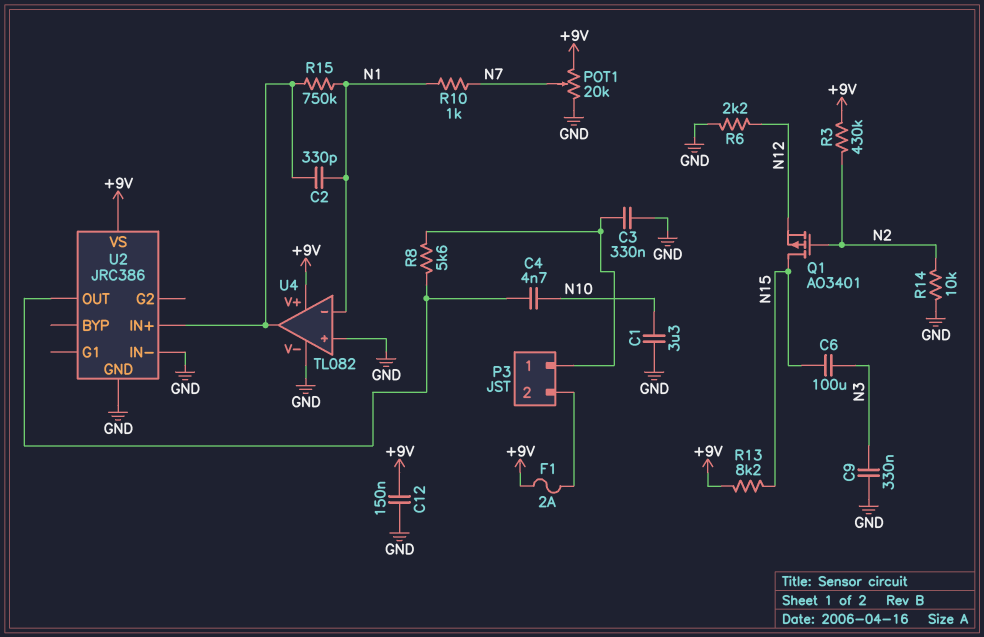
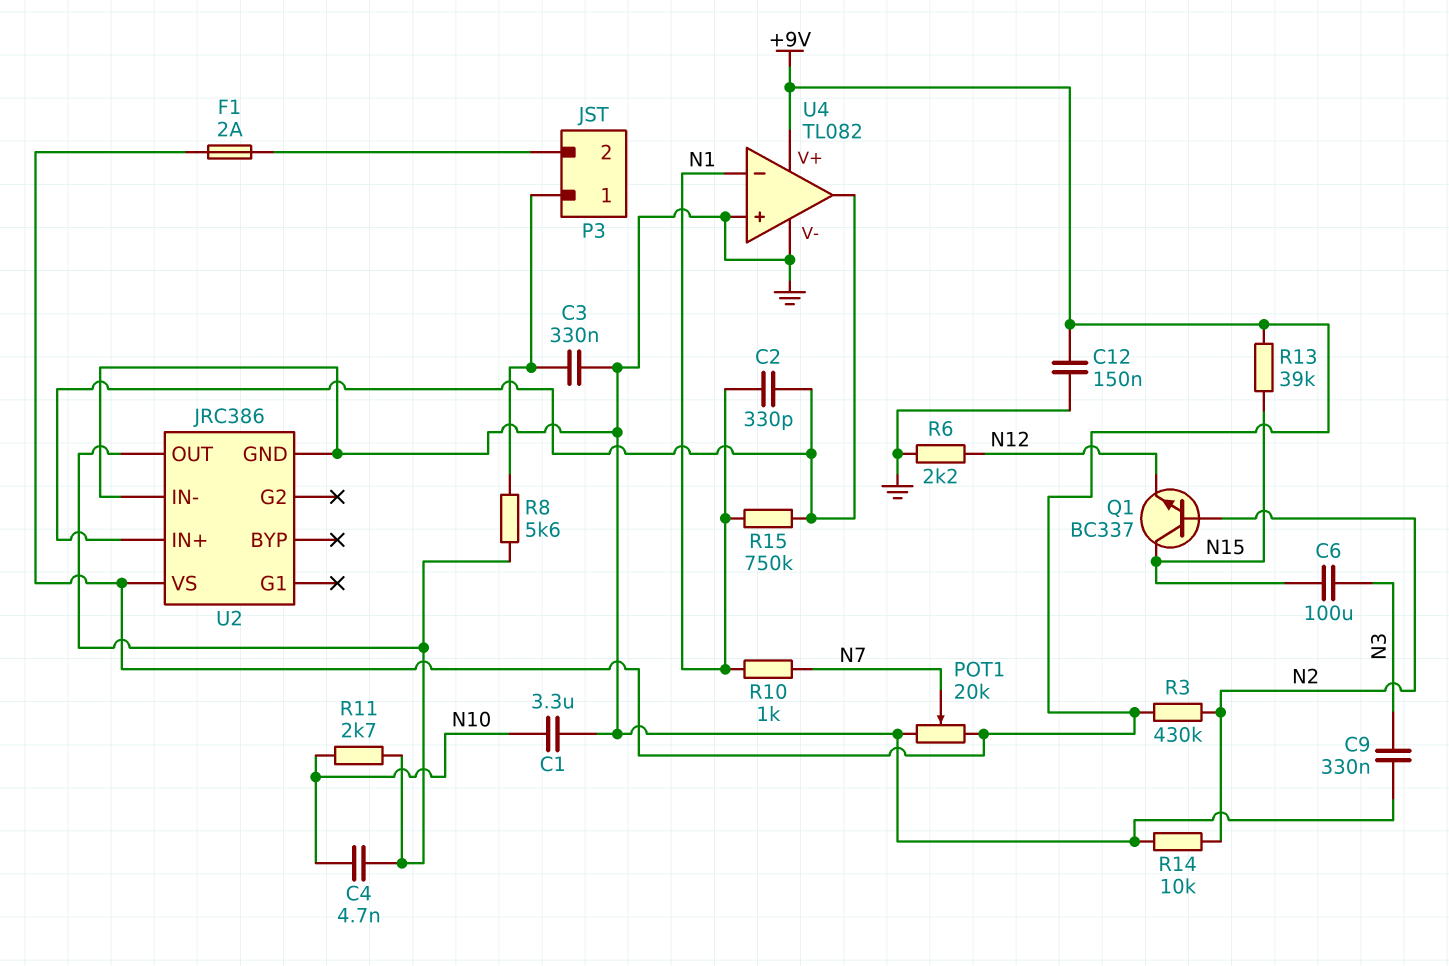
Q1: PMOS AO3401 (G N2, D N15, S N12) -> NPN BC337 (B N2, C N15, E N12)
R11: none -> 2.7k (N10, U2/OUT)
R13: 8.2k (+9V, N15) -> 39k (+9V, N15)

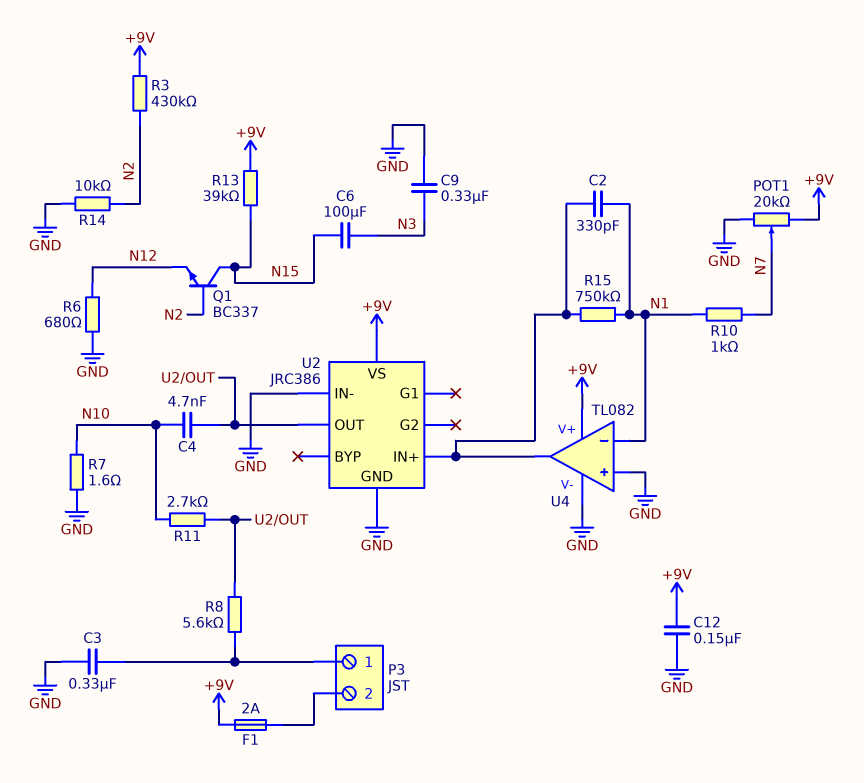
C1: 3.3uF (GND, N10) -> none
R6: 2.2k (GND, N12) -> 680 (GND, N12)
R7: none -> 1.6 (GND, N10)

